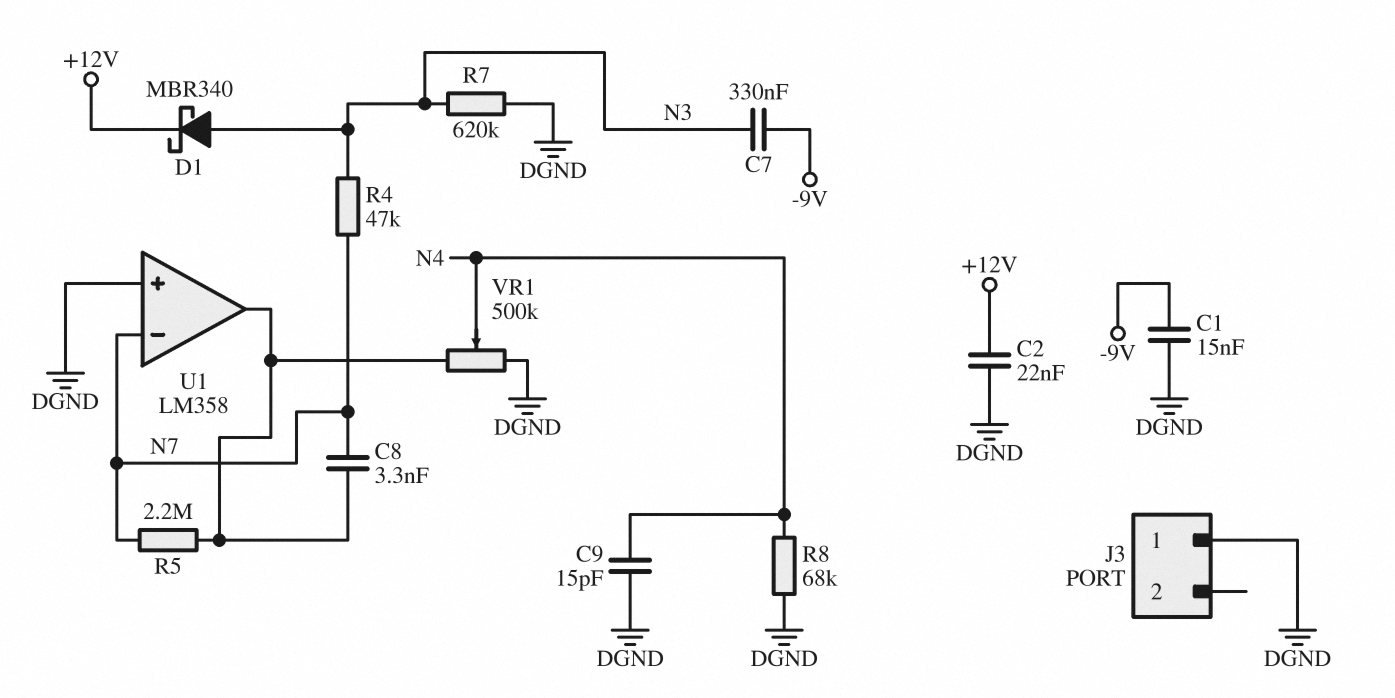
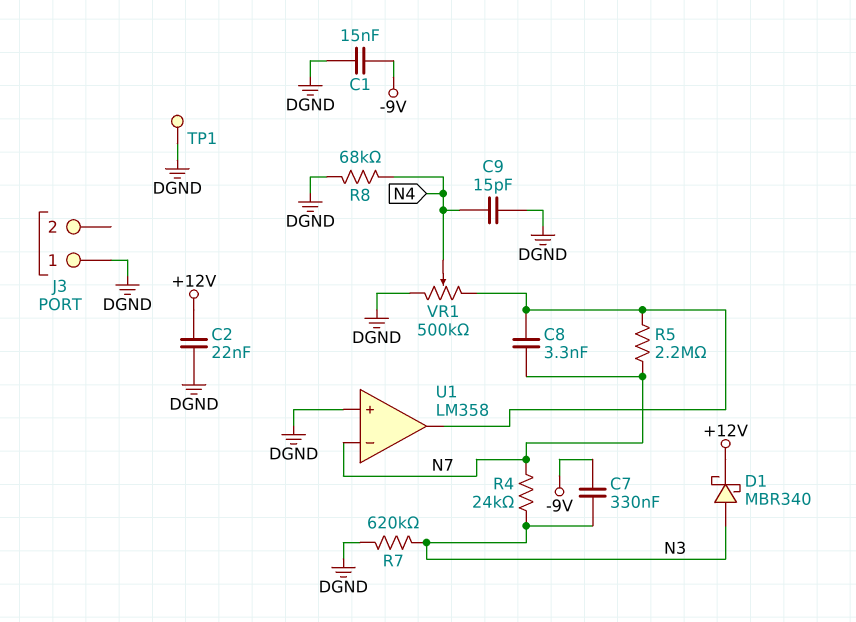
R4: 47k (N3, N7) -> 24k (N3, N7)
TP1: none -> test point (DGND)

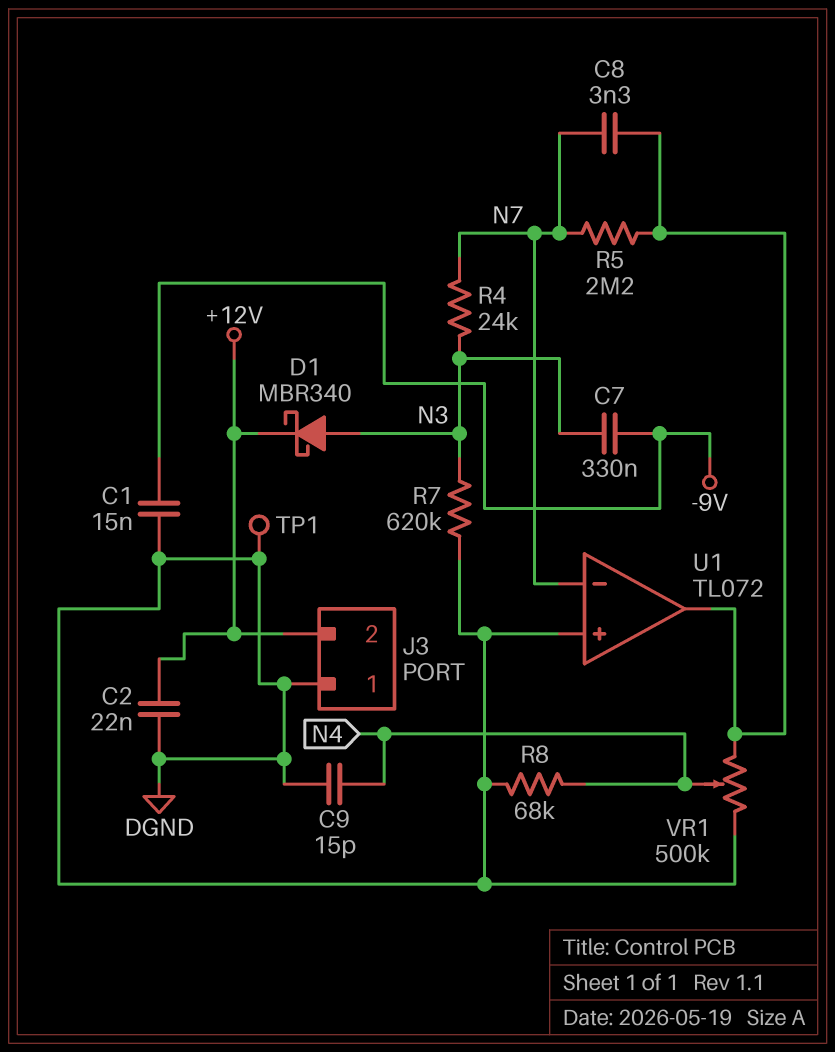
J3 pin 2: none -> +12V
U1: LM358 -> TL072

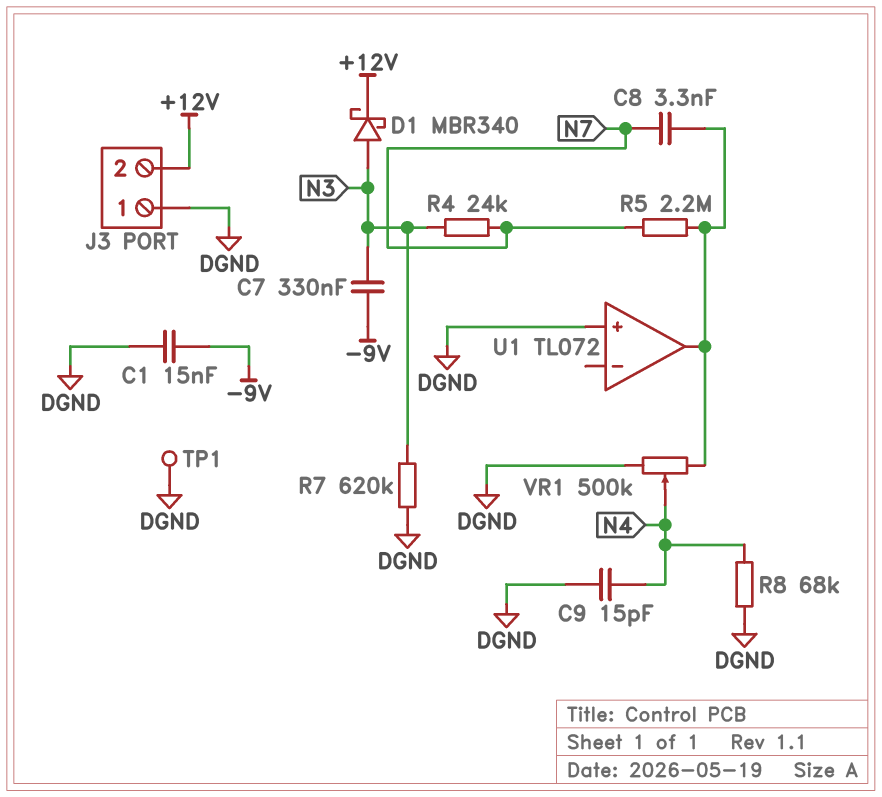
C2: 22nF (+12V, DGND) -> none
U1 pin in-: N7 -> none

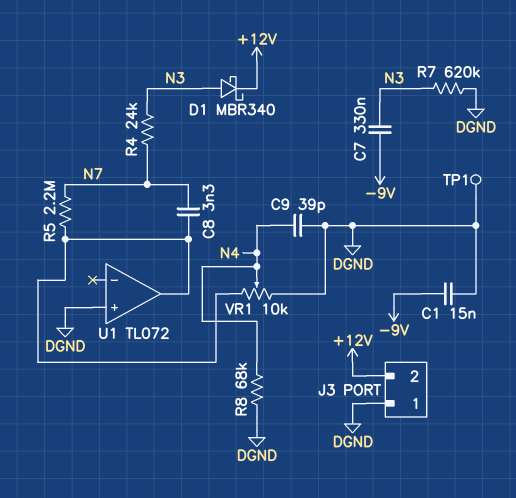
C9: 15pF (DGND, N4) -> 39pF (DGND, N4)
VR1: 500k (DGND, U1/out, wiper N4) -> 10k (DGND, U1/out, wiper N4)

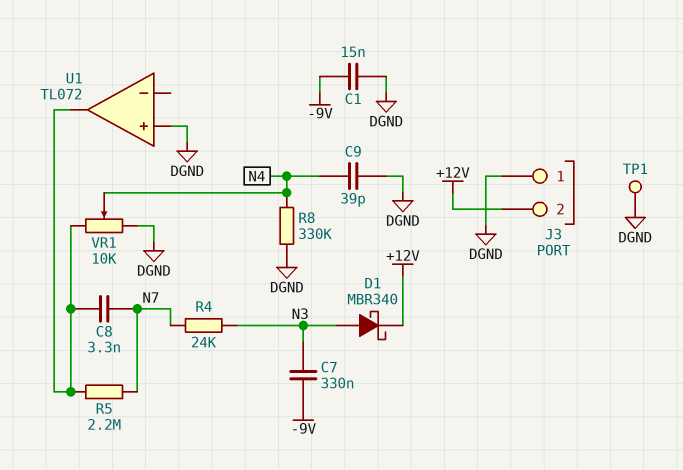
R7: 620k (DGND, N3) -> none
R8: 68k (DGND, N4) -> 330k (DGND, N4)

